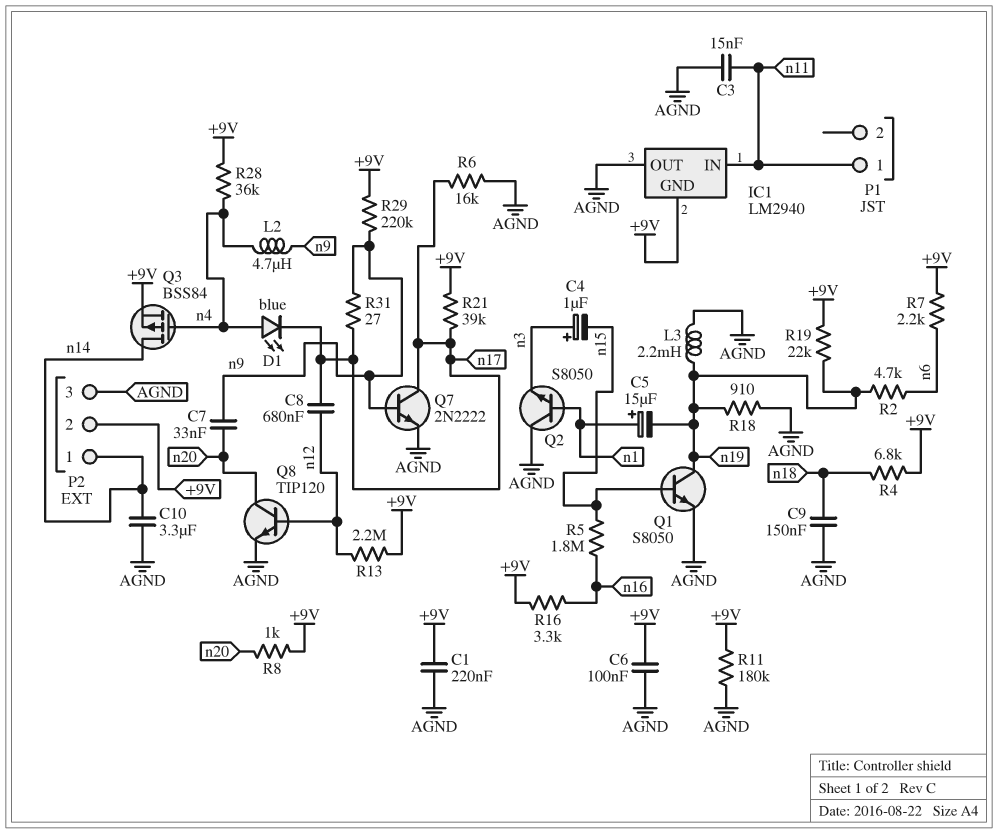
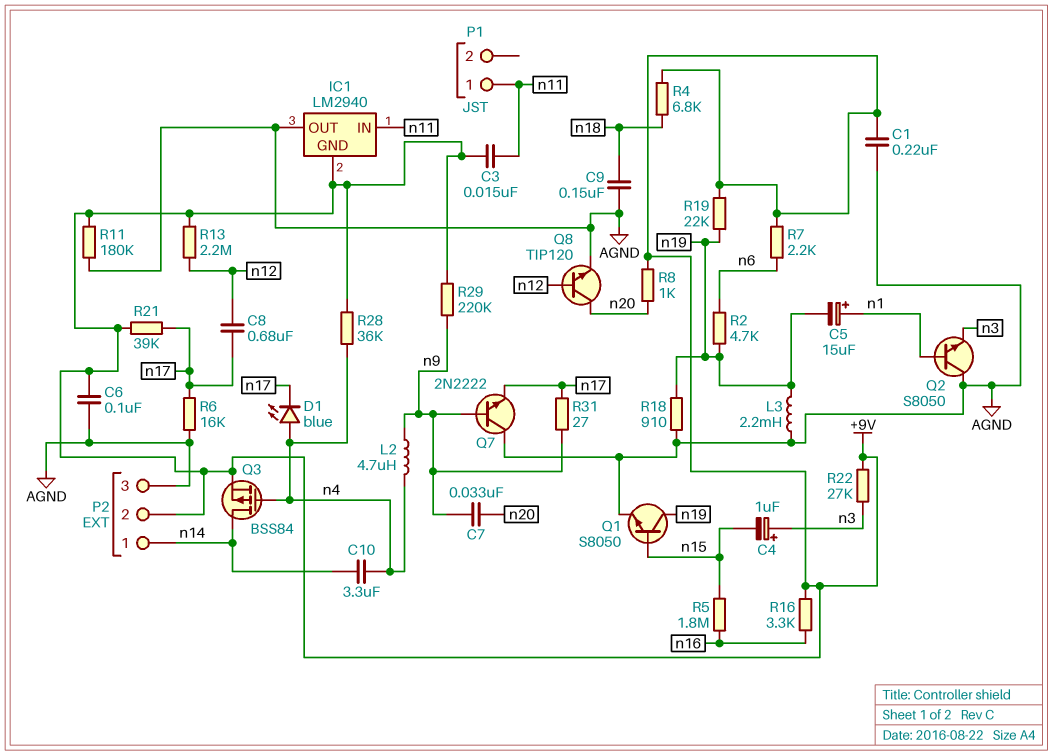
C3: 15nF (AGND, n11) -> 15nF (+9V, n11)
C10: 3.3uF (AGND, n14) -> 3.3uF (n4, n14)
Q7: NPN 2N2222 (B n9, C n17, E AGND) -> NPN 2N2222 (B n9, C AGND, E n17)
R22: none -> 27k (+9V, n3)

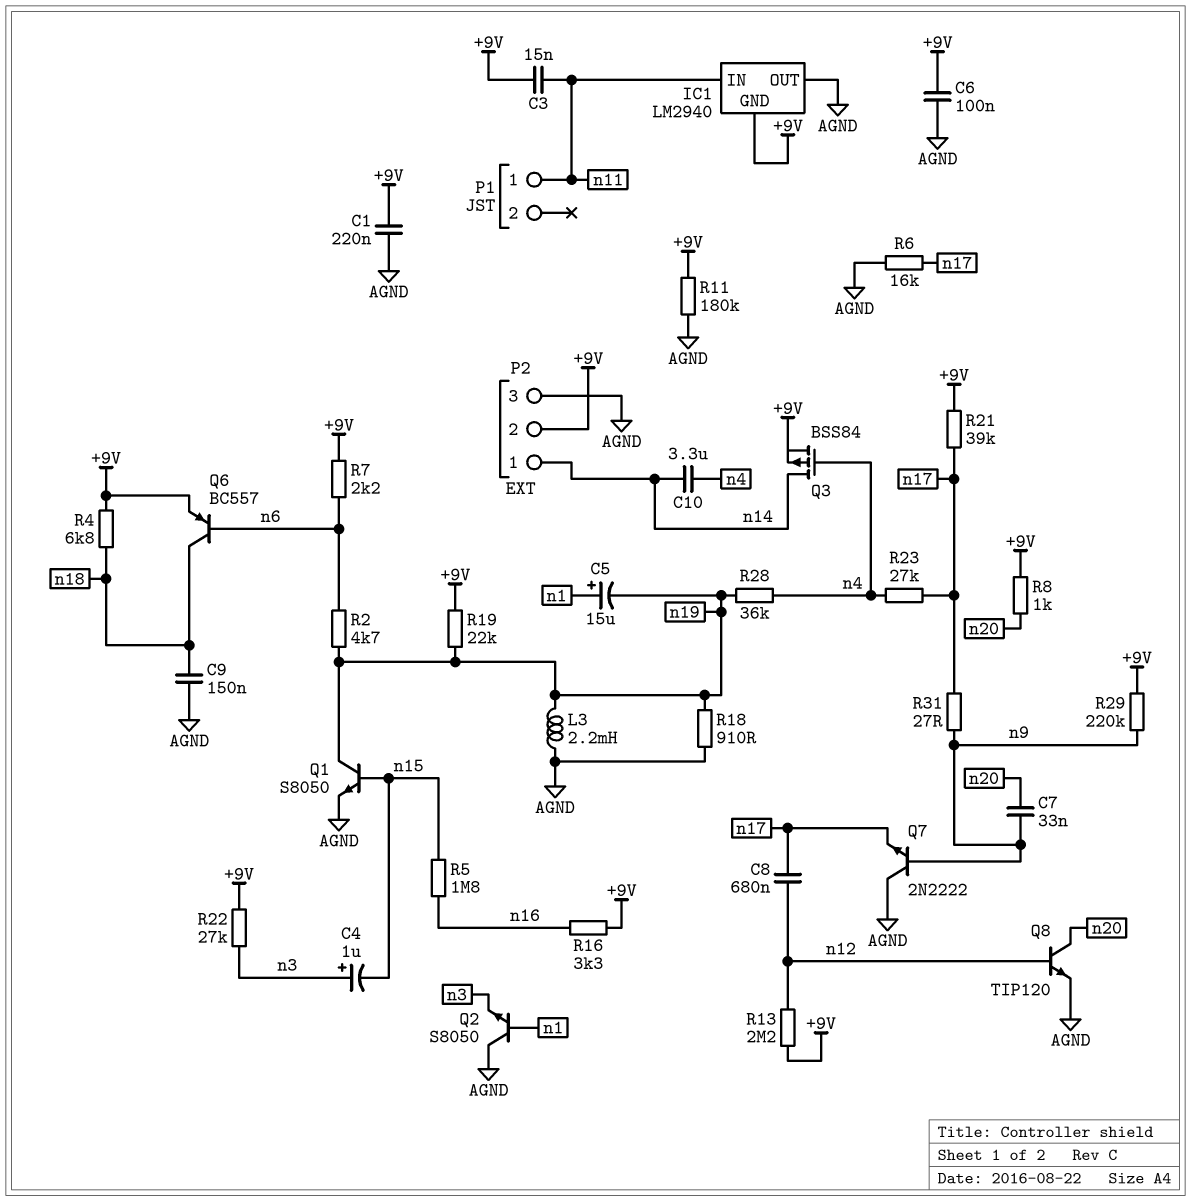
D1: LED blue (A n4, K n17) -> none
L2: 4.7uH (n4, n9) -> none
Q6: none -> PNP BC557 (B n6, C n18, E +9V)
R23: none -> 27k (n4, n17)
R28: 36k (+9V, n4) -> 36k (n4, n19)

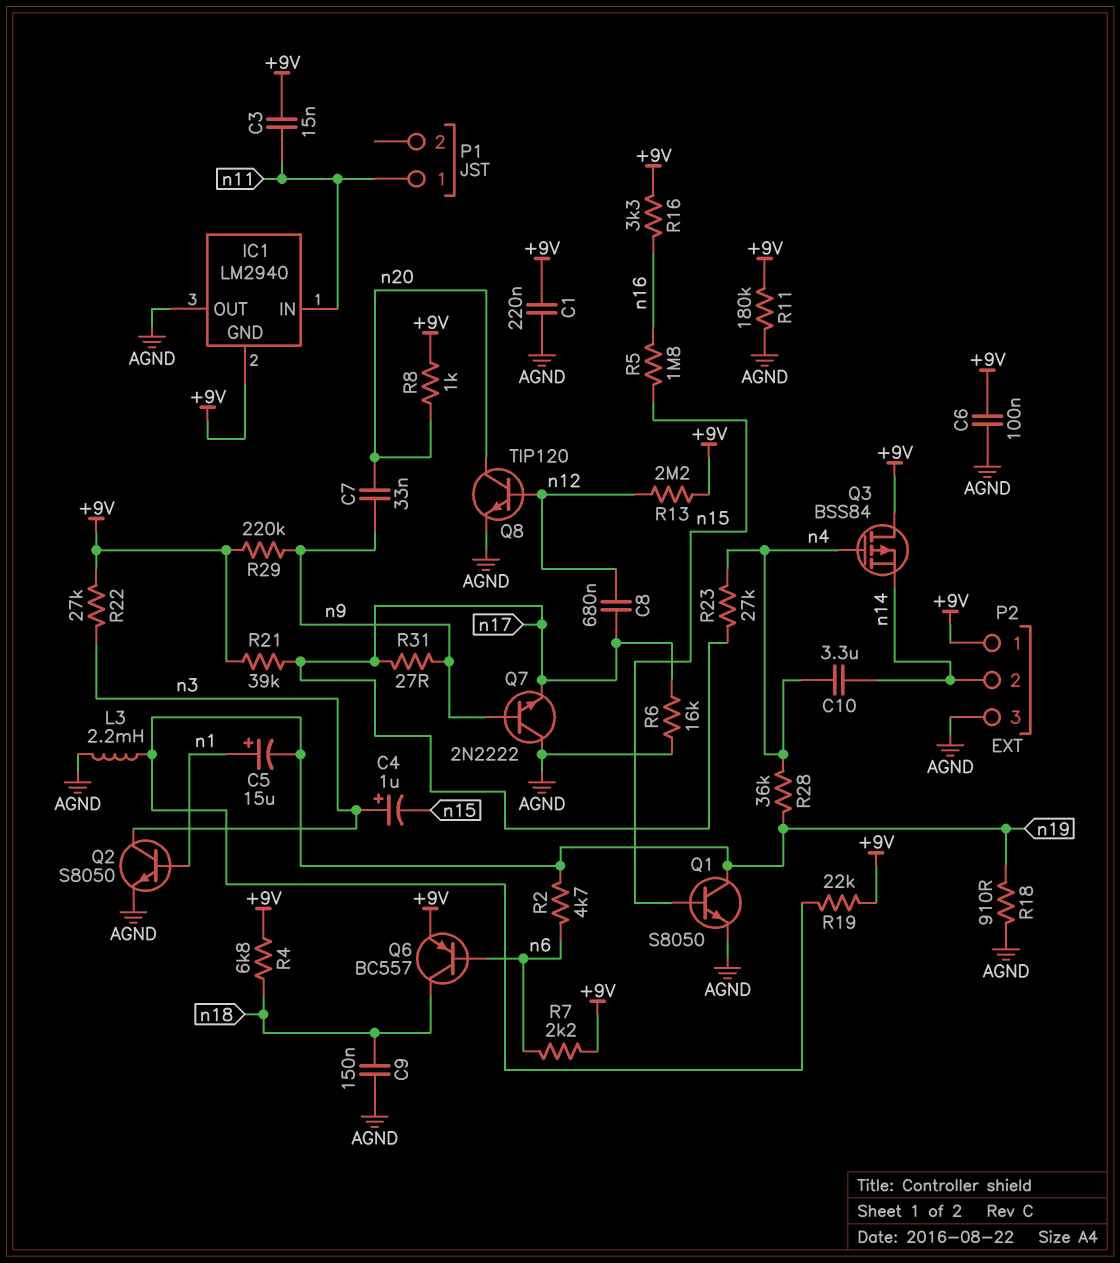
P2 pin 1: n14 -> +9V
P2 pin 2: +9V -> n14
Q2: NPN S8050 (B n1, C AGND, E n3) -> NPN S8050 (B n1, C n3, E AGND)
Q3: PMOS BSS84 (G n4, D n14, S +9V) -> PMOS BSS84 (G n4, D +9V, S n14)

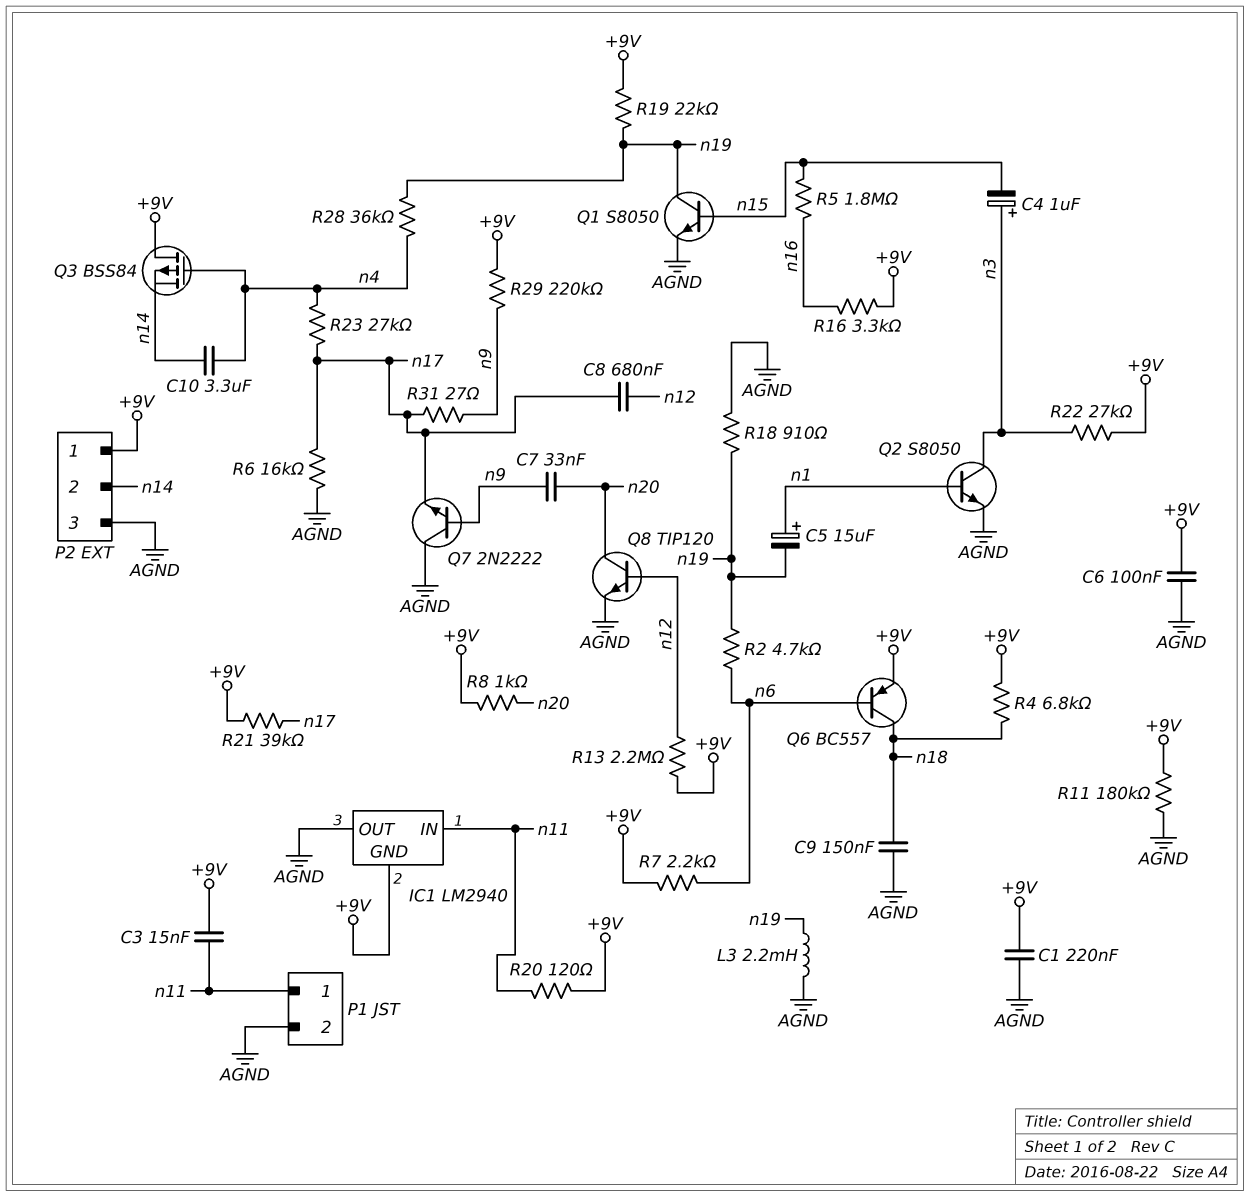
P1 pin 2: none -> AGND
R20: none -> 120 (+9V, n11)

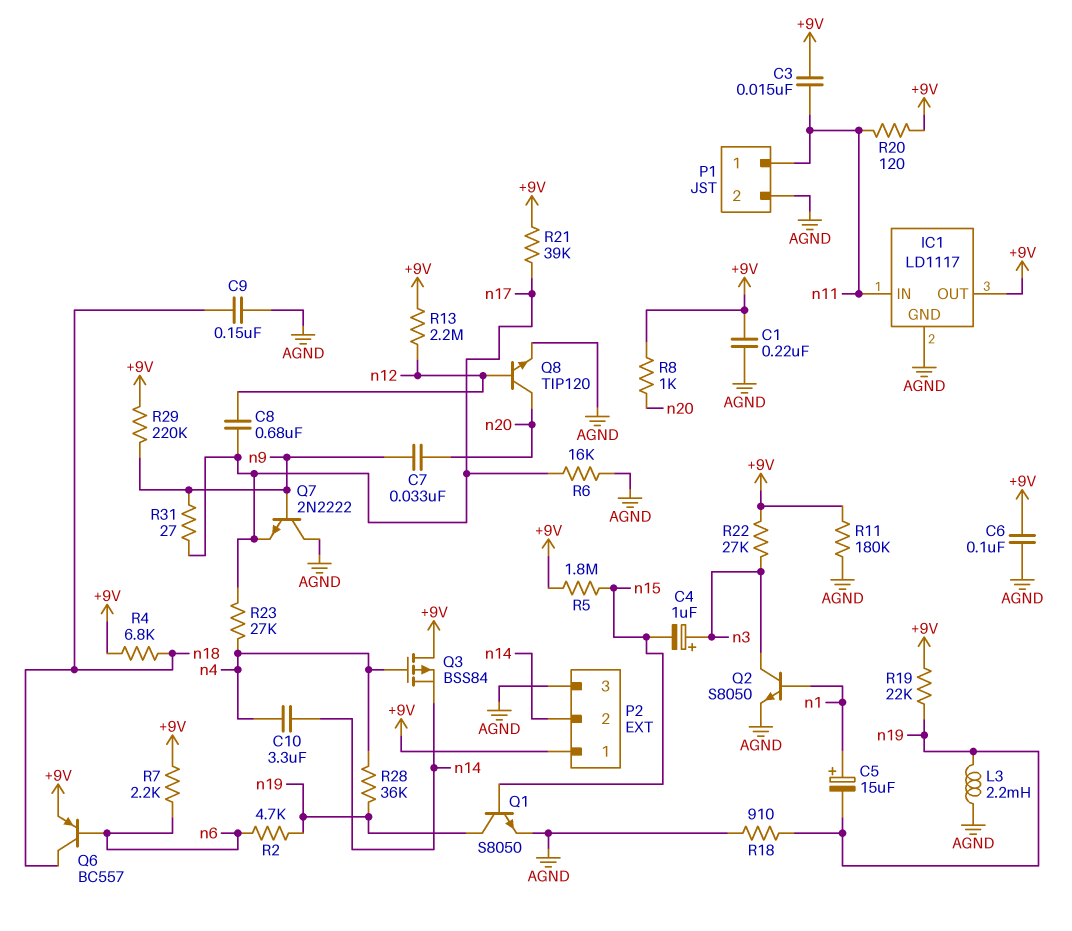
IC1: LM2940 -> LD1117
IC1 pin GND: +9V -> AGND
IC1 pin OUT: AGND -> +9V
R5: 1.8M (n15, n16) -> 1.8M (+9V, n15)
R16: 3.3k (+9V, n16) -> none

